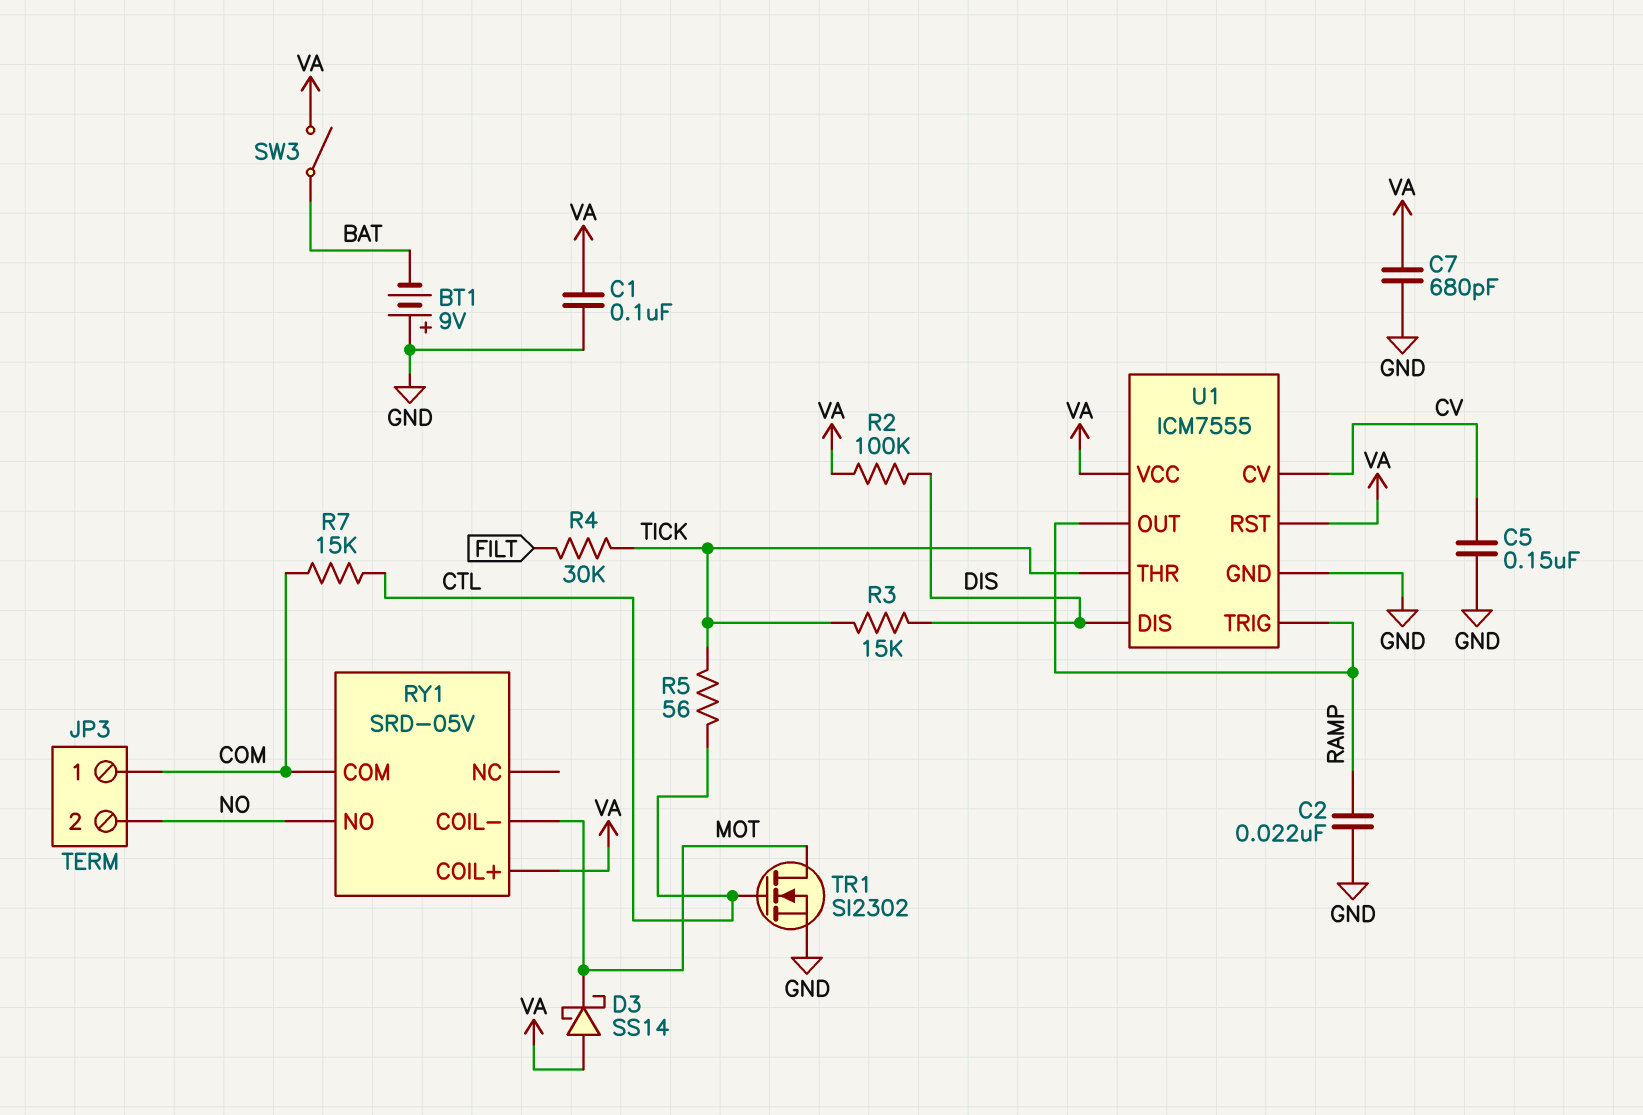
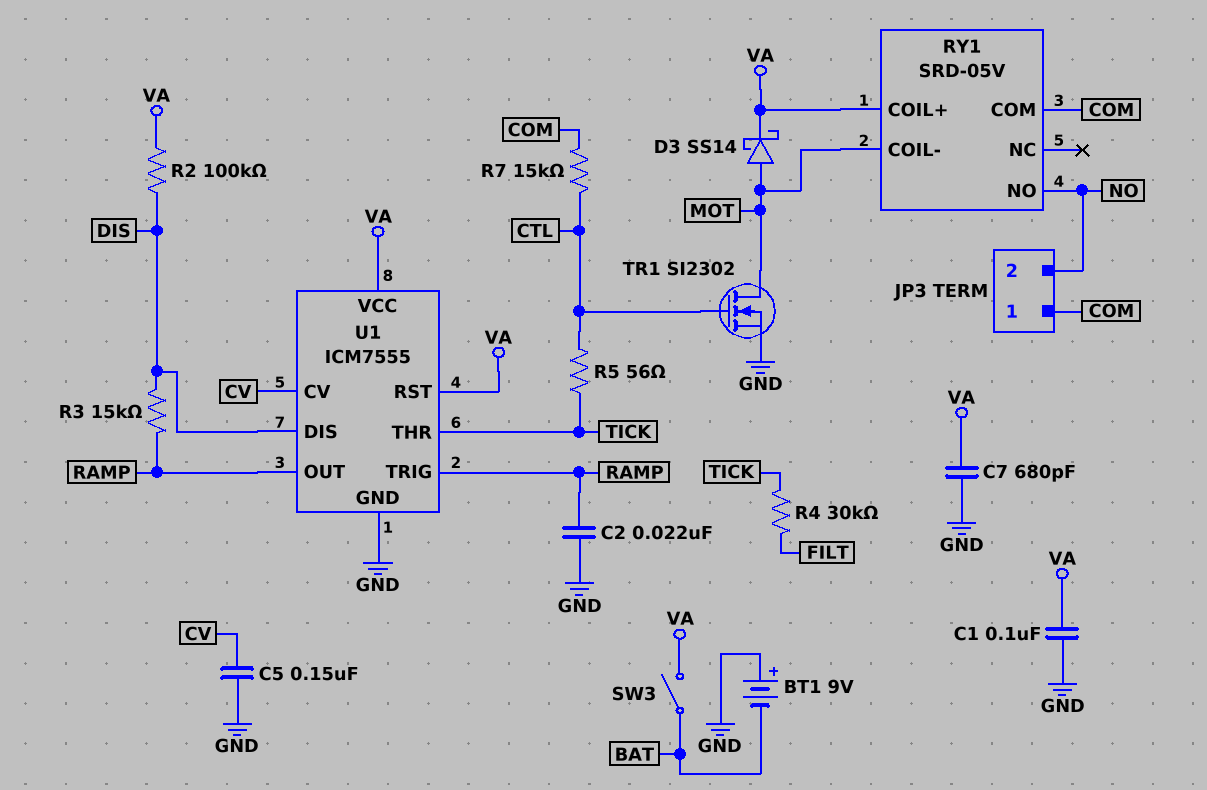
D3: schottky SS14 (A VA, K MOT) -> schottky SS14 (A MOT, K VA)
R3: 15k (DIS, TICK) -> 15k (DIS, RAMP)

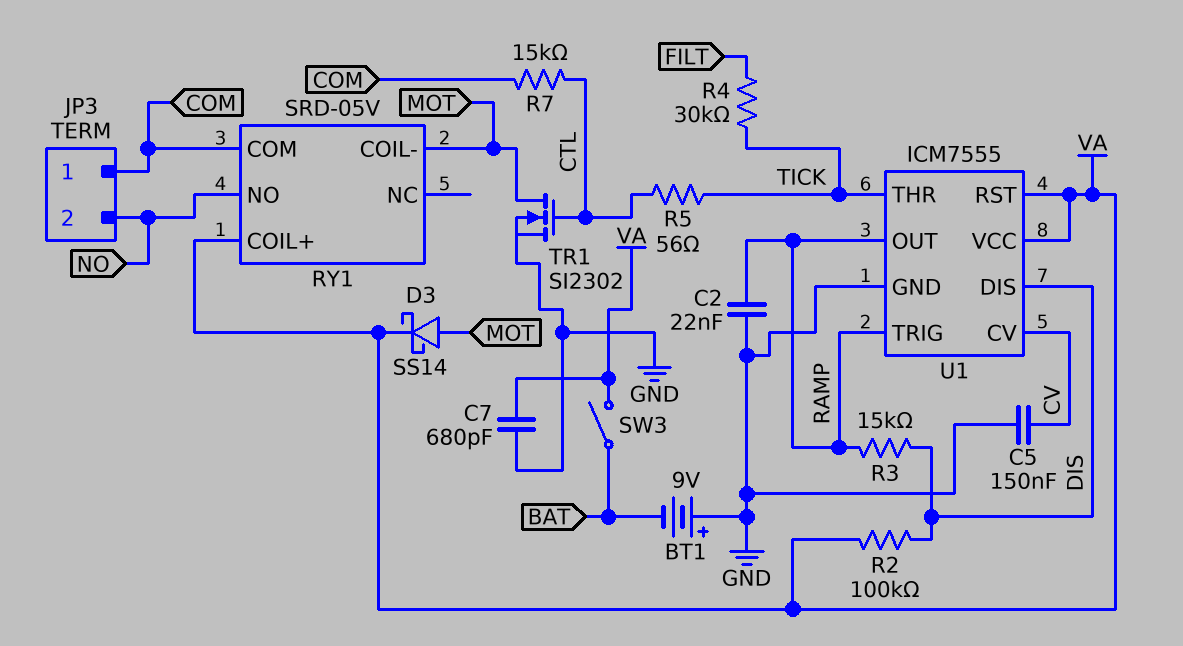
C1: 100nF (GND, VA) -> none

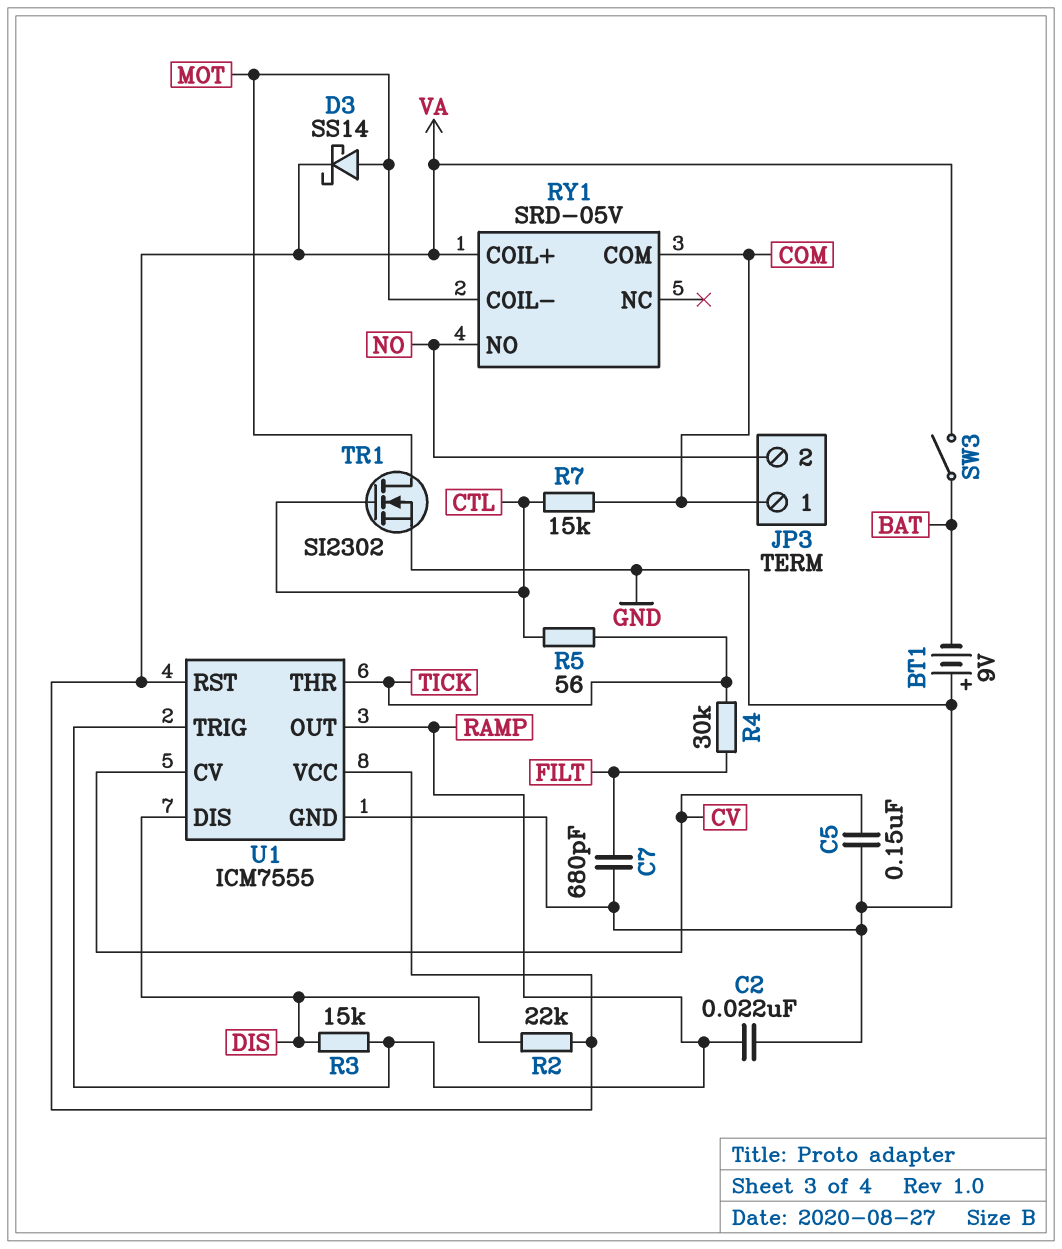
C7: 680pF (GND, VA) -> 680pF (FILT, GND)
R2: 100k (DIS, VA) -> 22k (DIS, VA)

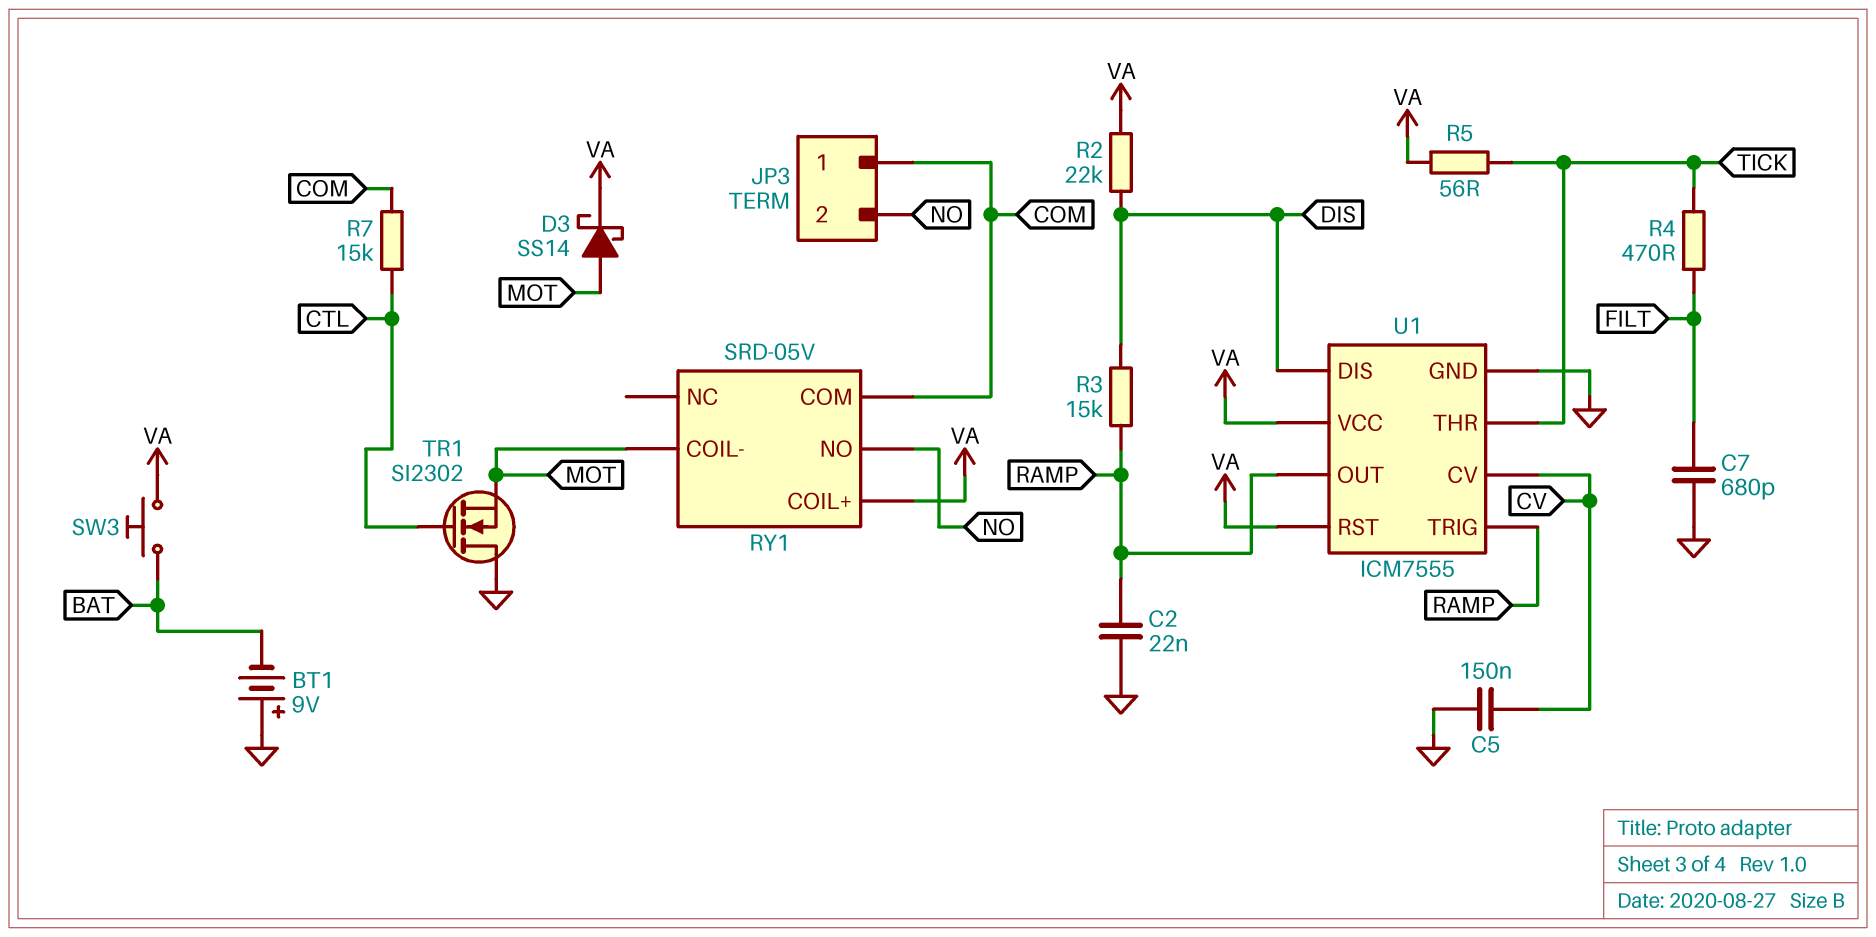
R4: 30k (FILT, TICK) -> 470 (FILT, TICK)
R5: 56 (CTL, TICK) -> 56 (TICK, VA)
SW3: switch (BAT, VA) -> button (BAT, VA)
TR1: NMOS SI2302 (G CTL, D MOT, S GND) -> NMOS SI2302 (G CTL, D GND, S MOT)

